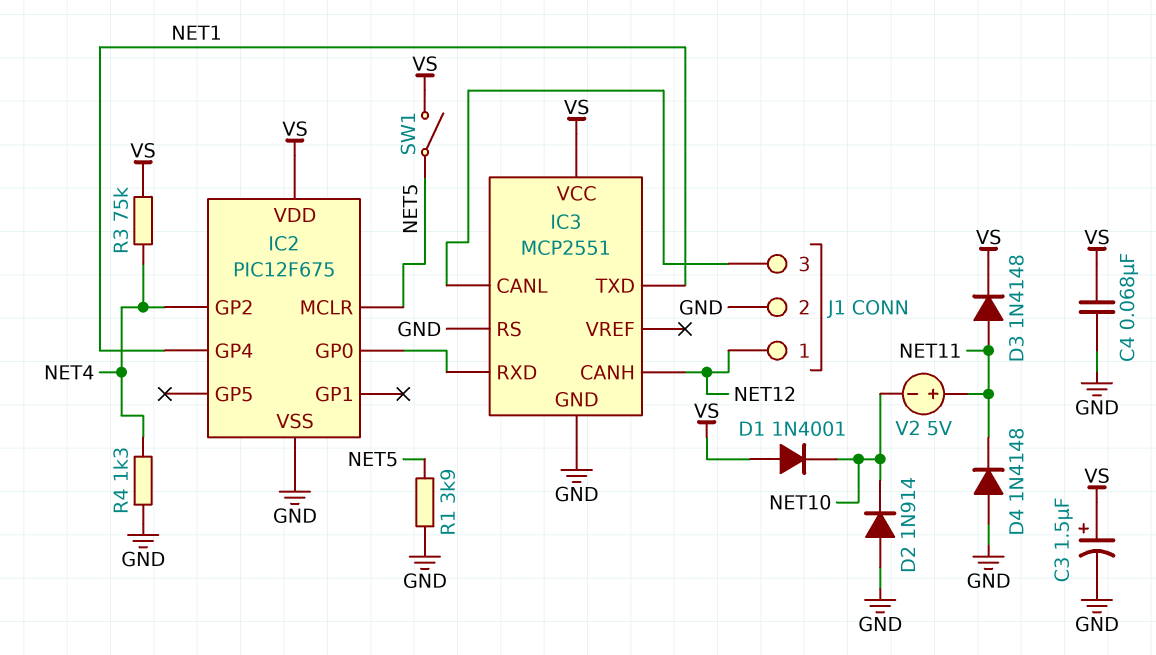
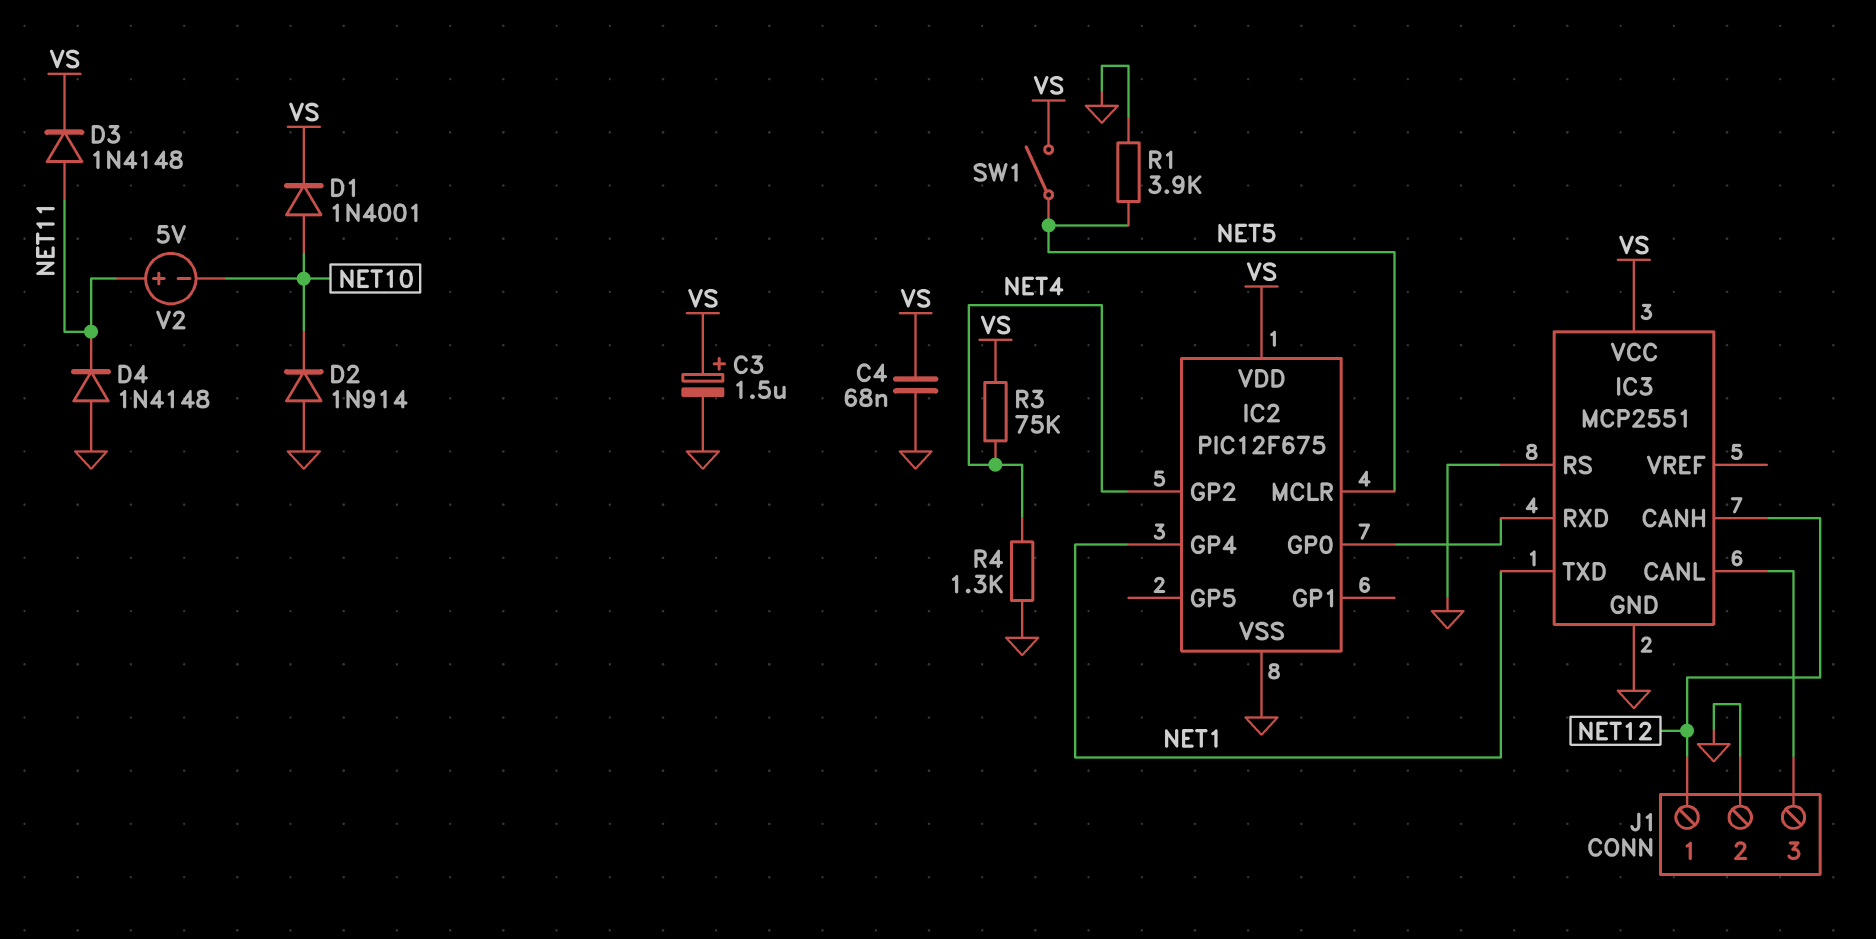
D1: diode 1N4001 (A VS, K NET10) -> diode 1N4001 (A NET10, K VS)

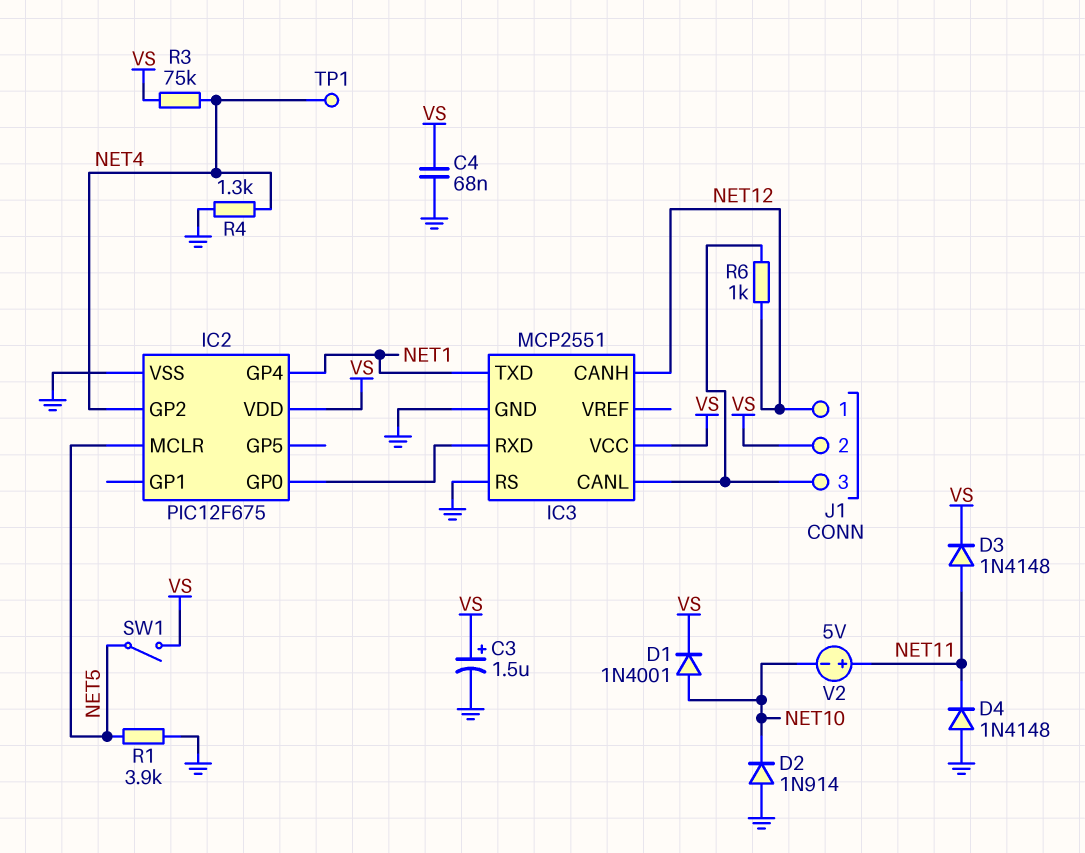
J1 pin 2: GND -> VS
R6: none -> 1k (IC3/CANL, NET12)
TP1: none -> test point (NET4)

